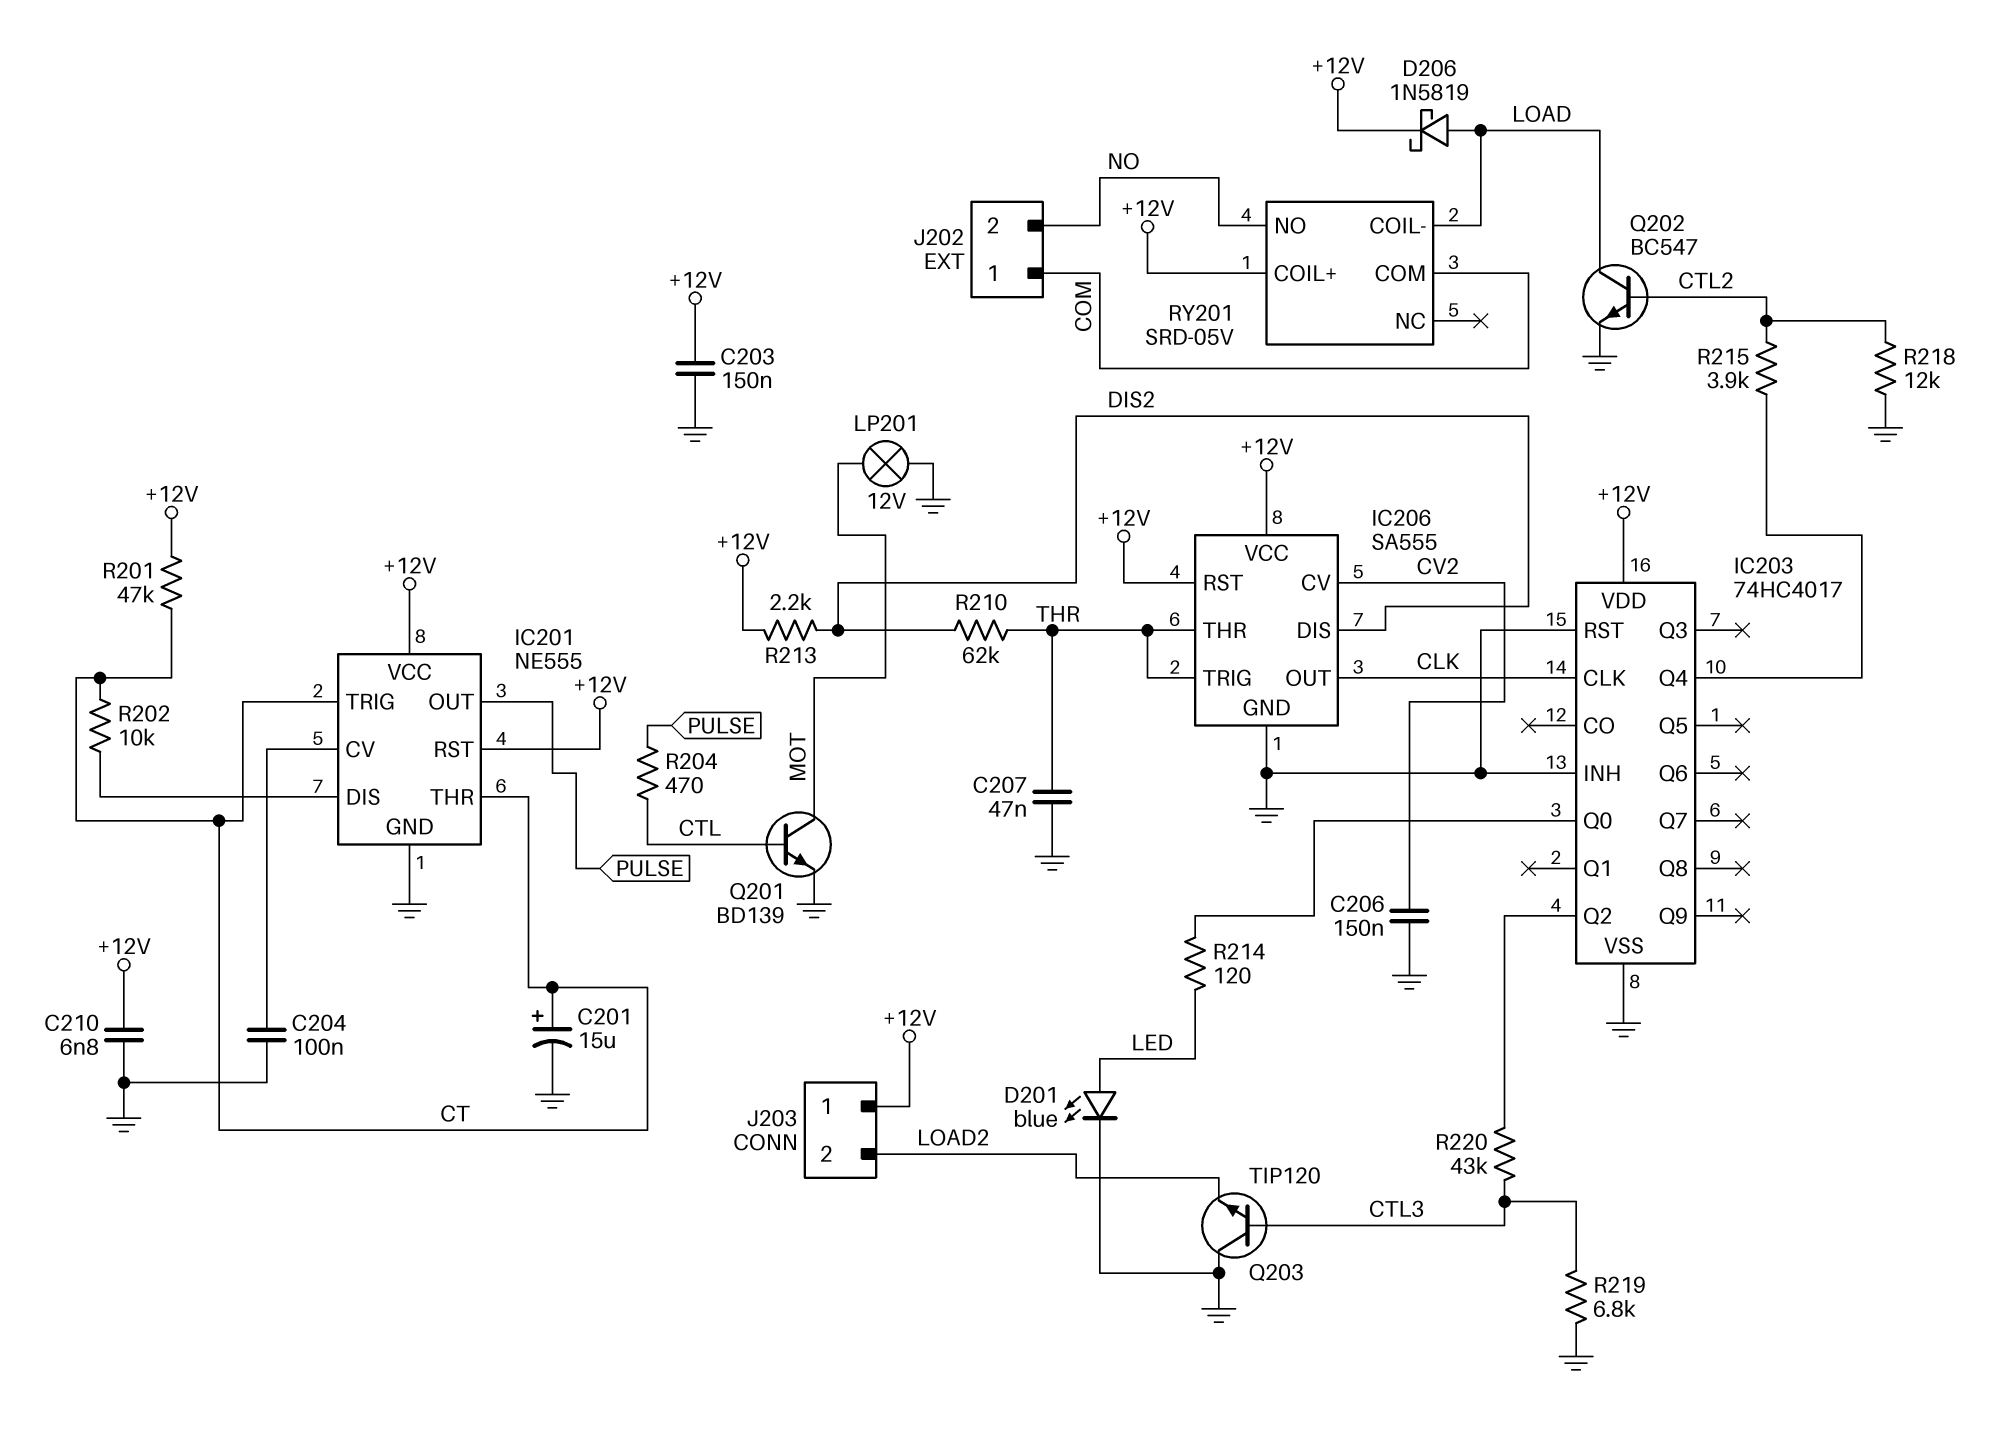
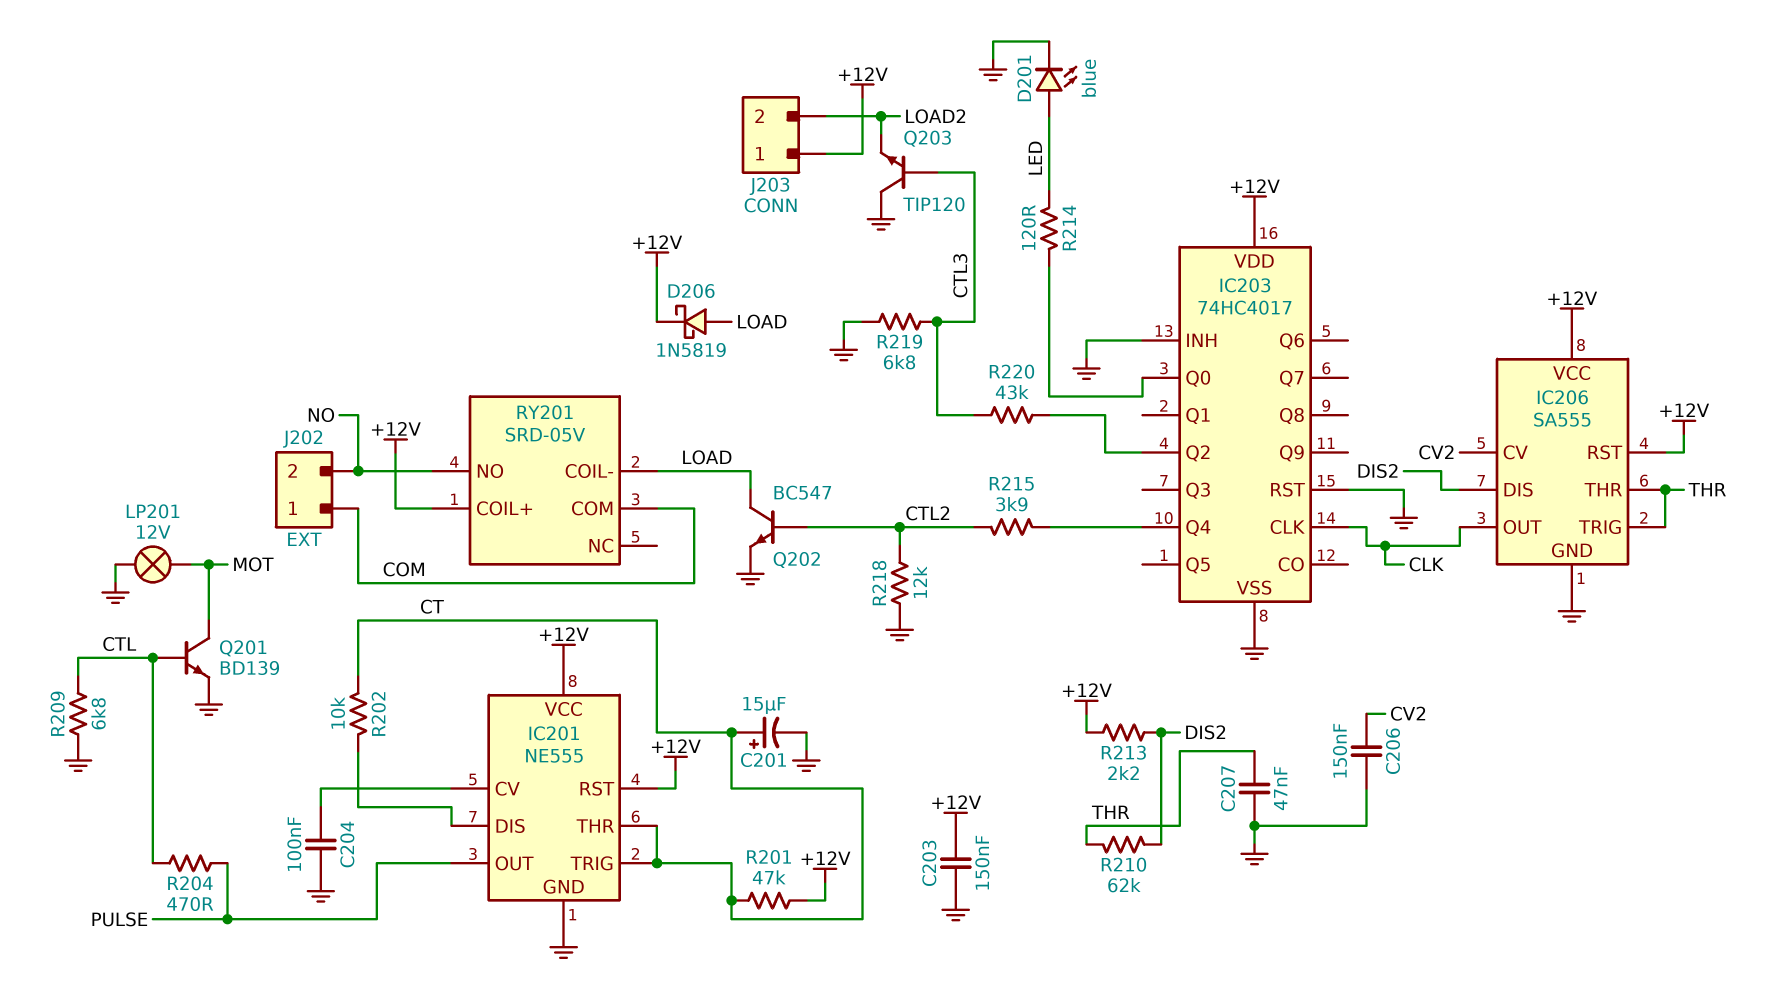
C210: 6.8nF (+12V, GND) -> none
R209: none -> 6.8k (CTL, GND)

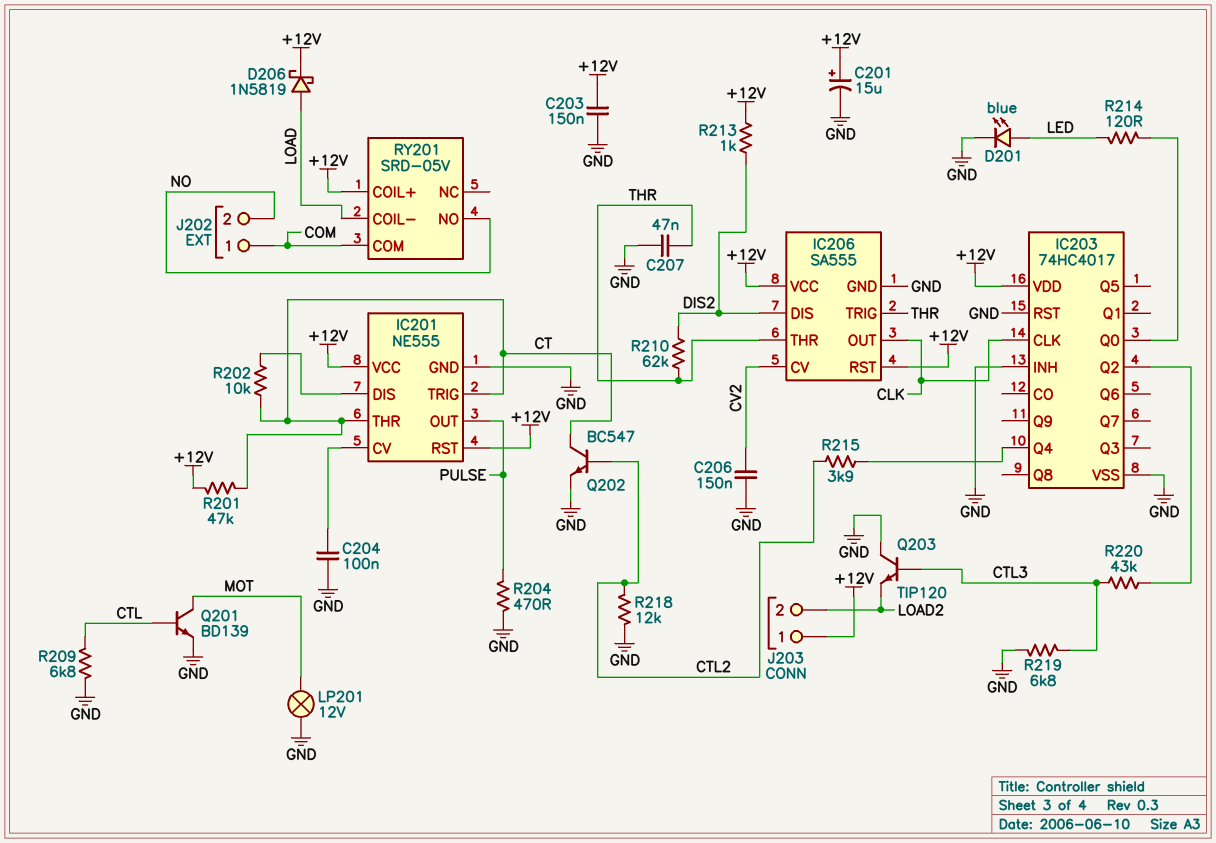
C201: 15uF (plus CT, minus GND) -> 15uF (plus +12V, minus GND)
Q202: NPN BC547 (B CTL2, C LOAD, E GND) -> NPN BC547 (B CTL2, C CT, E GND)
R204: 470 (CTL, PULSE) -> 470 (GND, PULSE)
R213: 2.2k (+12V, DIS2) -> 1k (+12V, DIS2)

